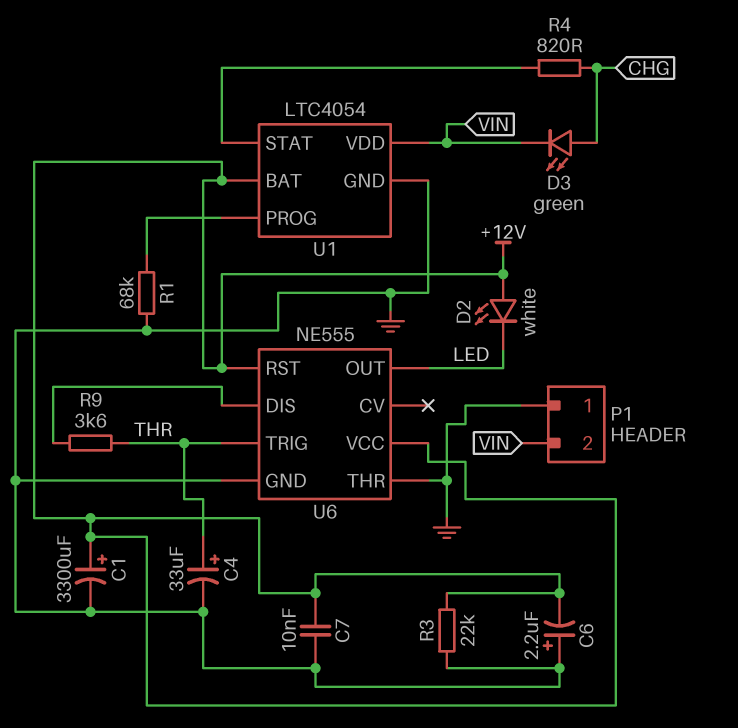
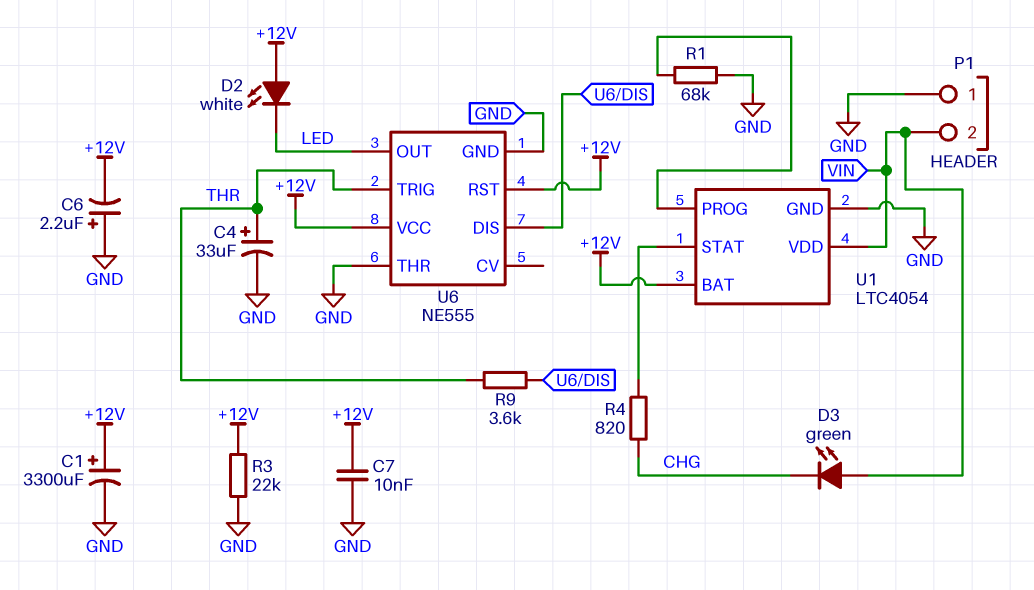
D3: LED green (A CHG, K VIN) -> LED green (A VIN, K CHG)

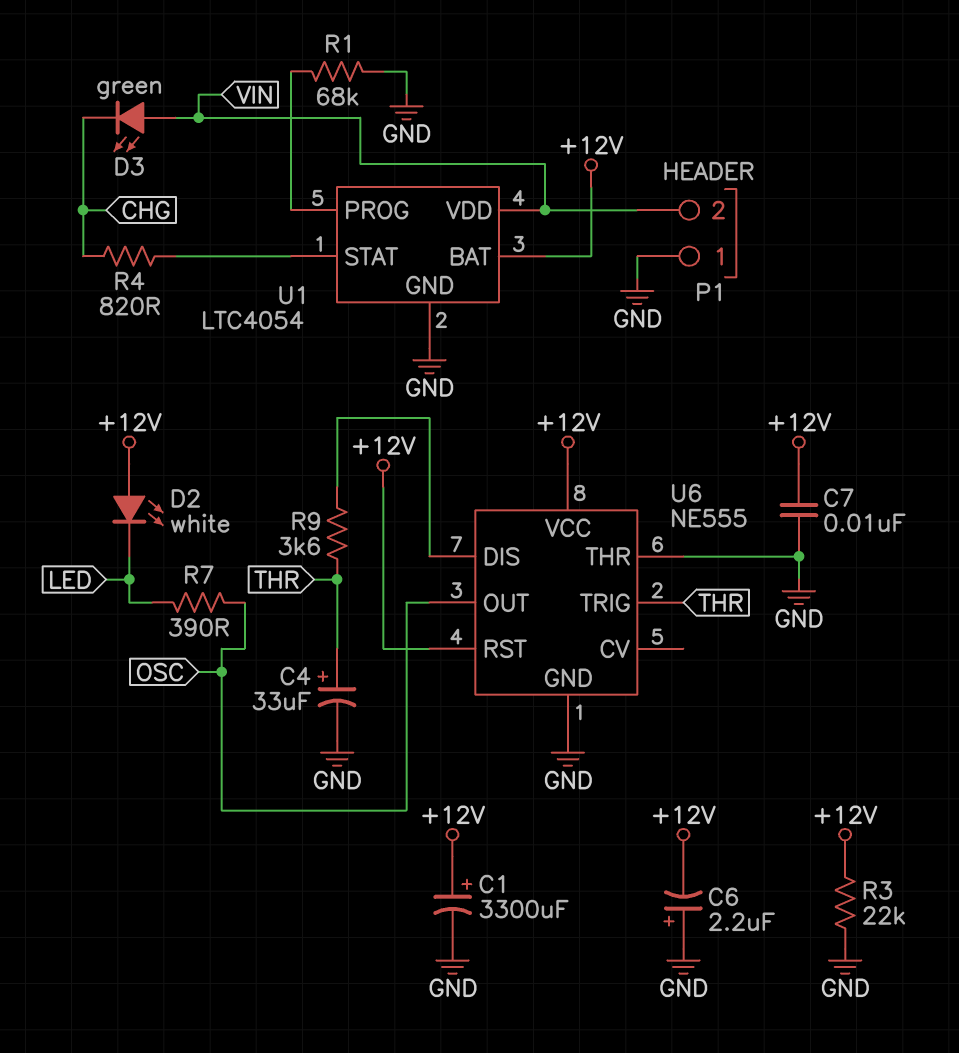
R7: none -> 390 (LED, OSC)
U6 pin OUT: LED -> OSC

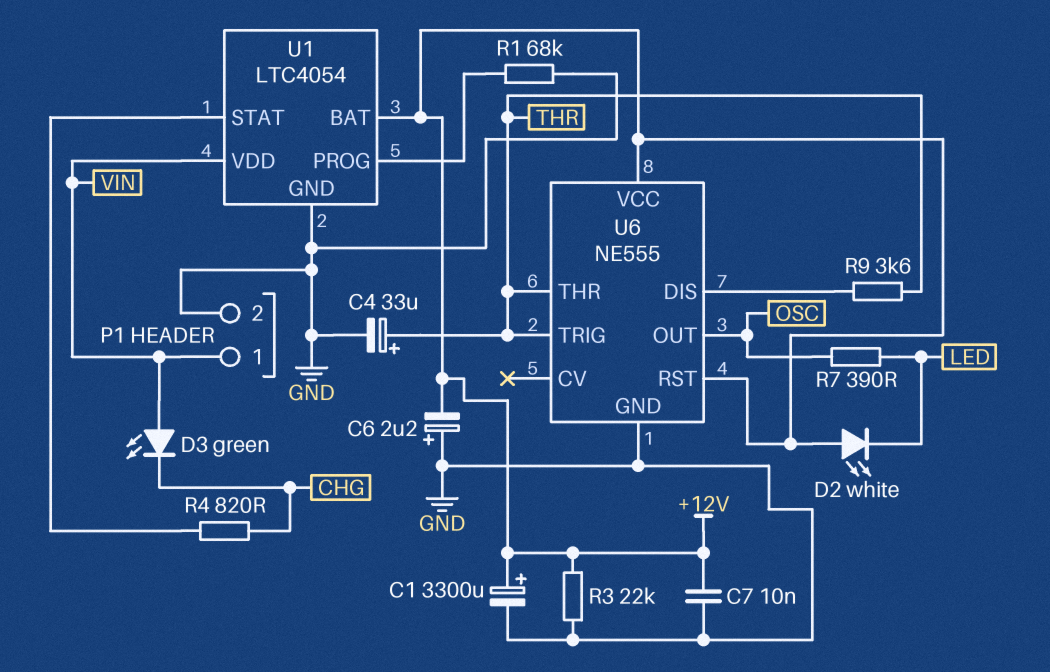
P1 pin 1: GND -> VIN
P1 pin 2: VIN -> GND
U6 pin THR: GND -> THR

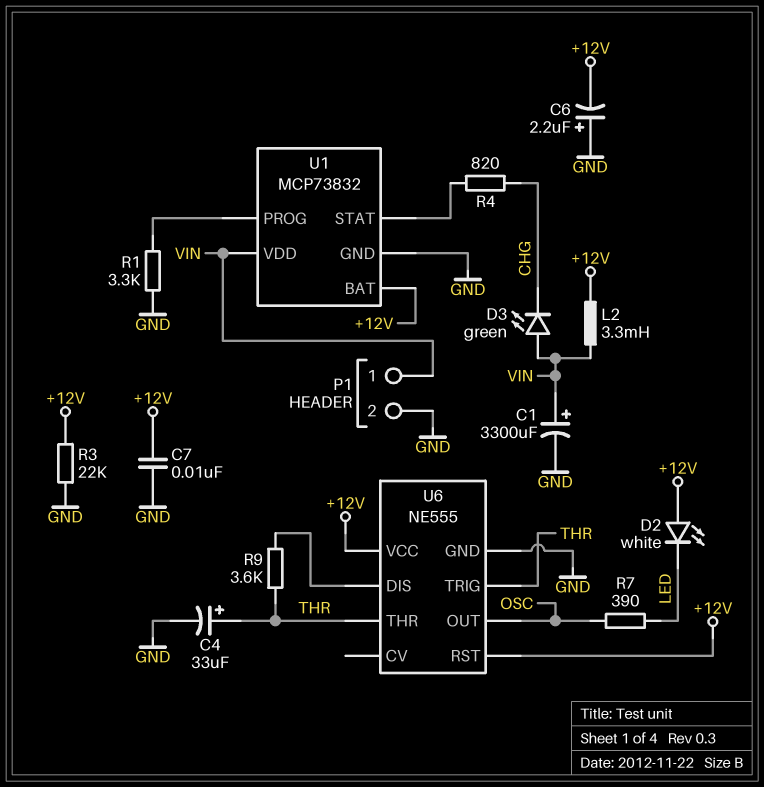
C1: 3300uF (plus +12V, minus GND) -> 3300uF (plus VIN, minus GND)
L2: none -> 3.3mH (+12V, VIN)
R1: 68k (GND, U1/PROG) -> 3.3k (GND, U1/PROG)
U1: LTC4054 -> MCP73832

